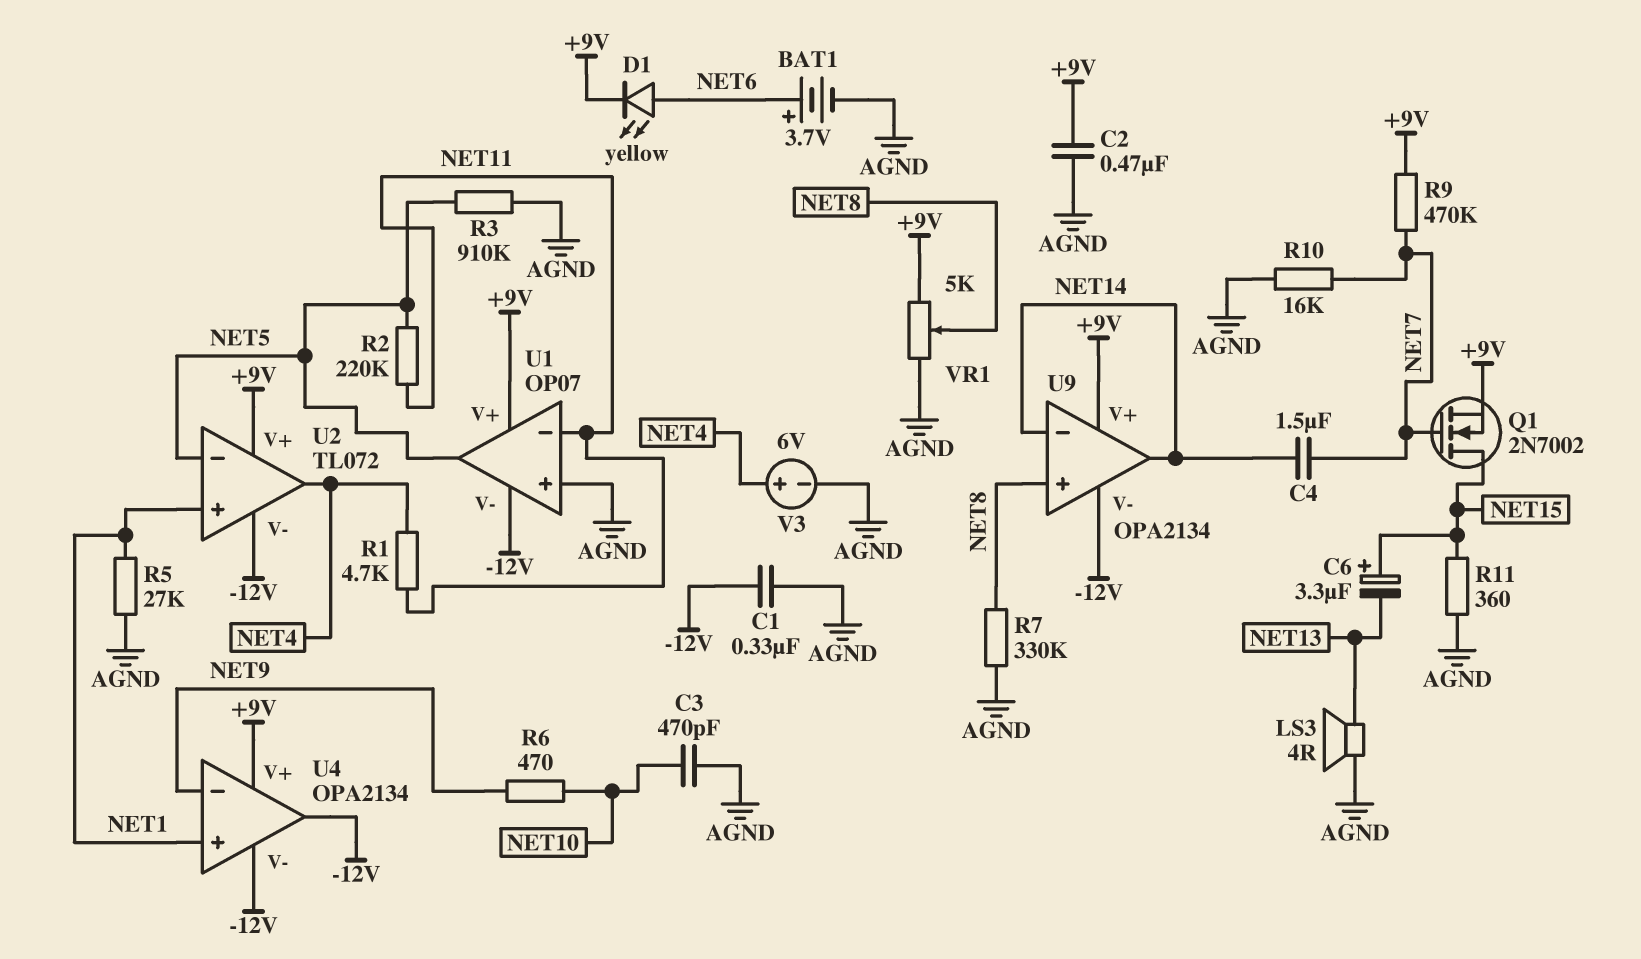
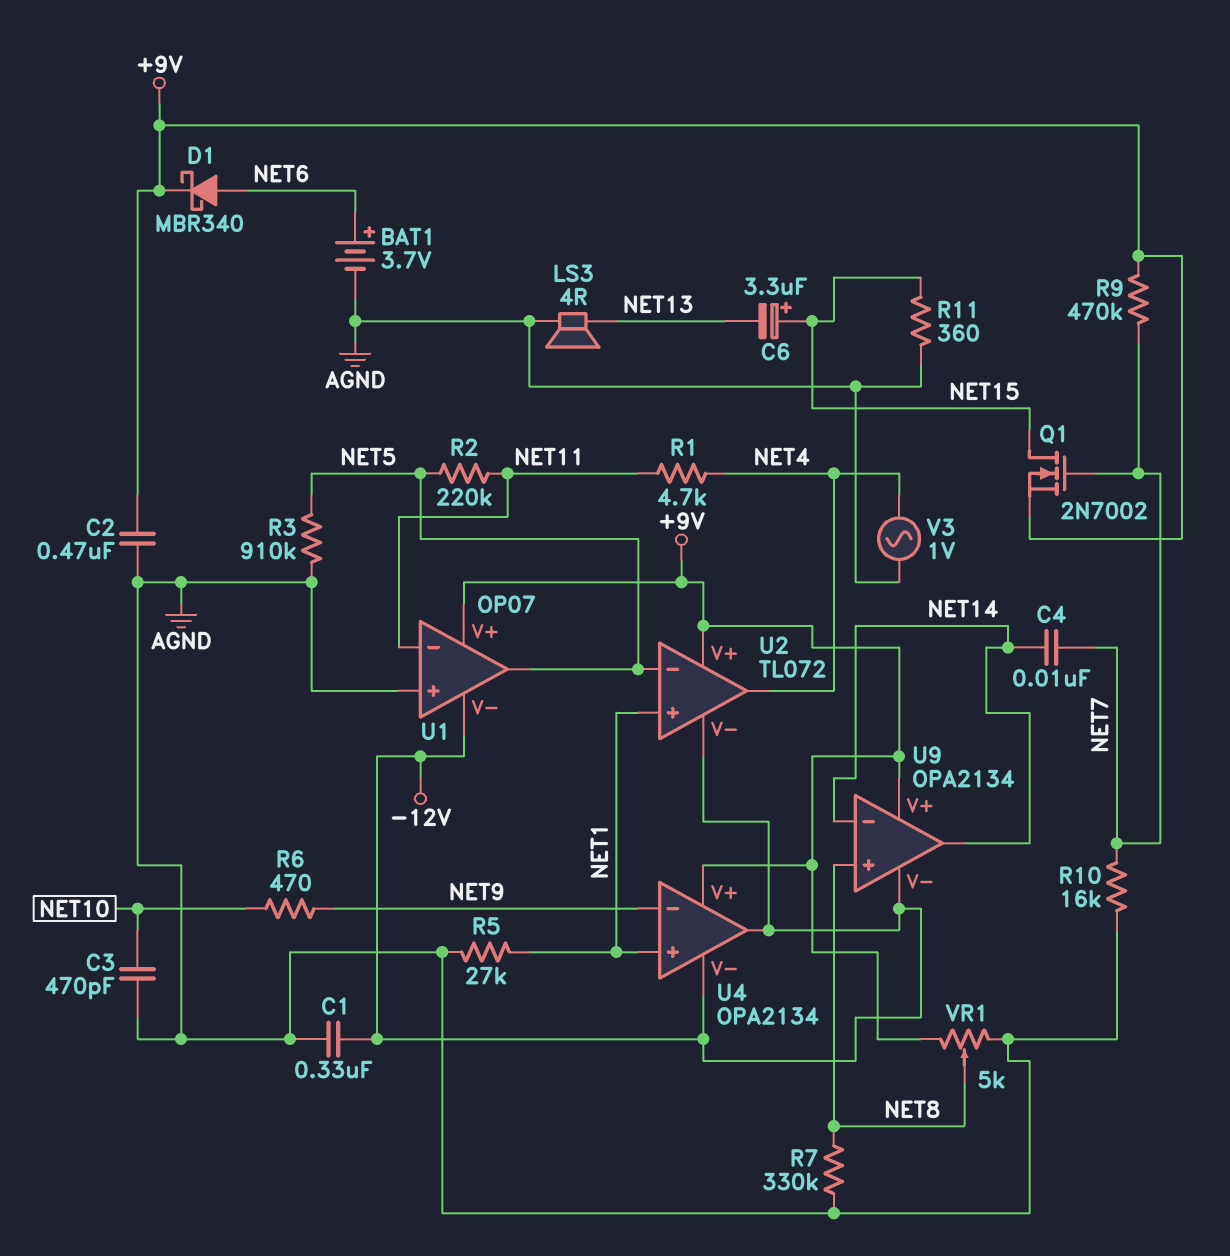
C4: 1.5uF (NET7, NET14) -> 10nF (NET7, NET14)
D1: LED yellow (A NET6, K +9V) -> schottky MBR340 (A NET6, K +9V)
V3: 6V (plus NET4, minus AGND) -> AC 1V (AGND, NET4)

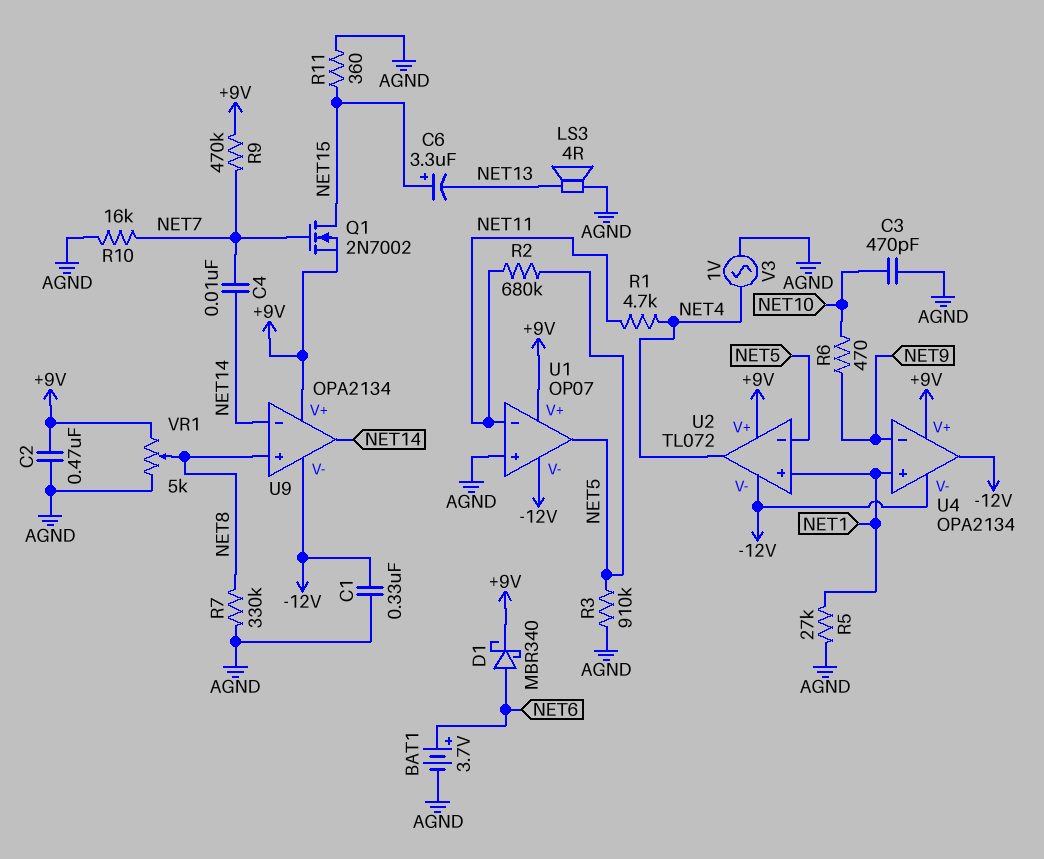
R2: 220k (NET5, NET11) -> 680k (NET5, NET11)

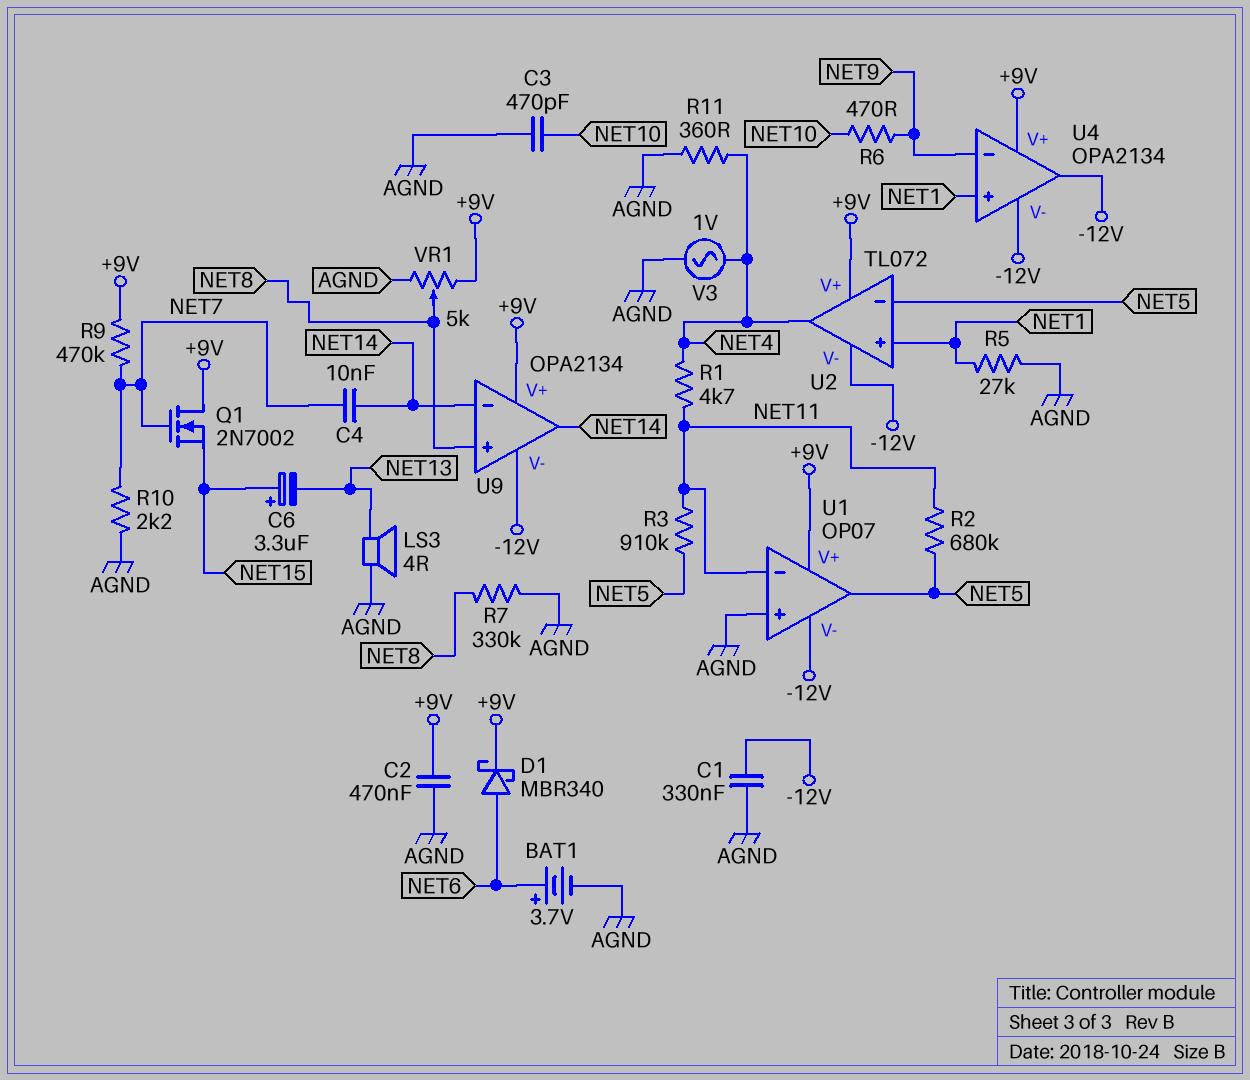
Q1: NMOS 2N7002 (G NET7, D NET15, S +9V) -> NMOS 2N7002 (G NET7, D +9V, S NET15)
R3: 910k (AGND, NET5) -> 910k (NET5, NET11)
R10: 16k (AGND, NET7) -> 2.2k (AGND, NET7)
R11: 360 (AGND, NET15) -> 360 (AGND, NET4)

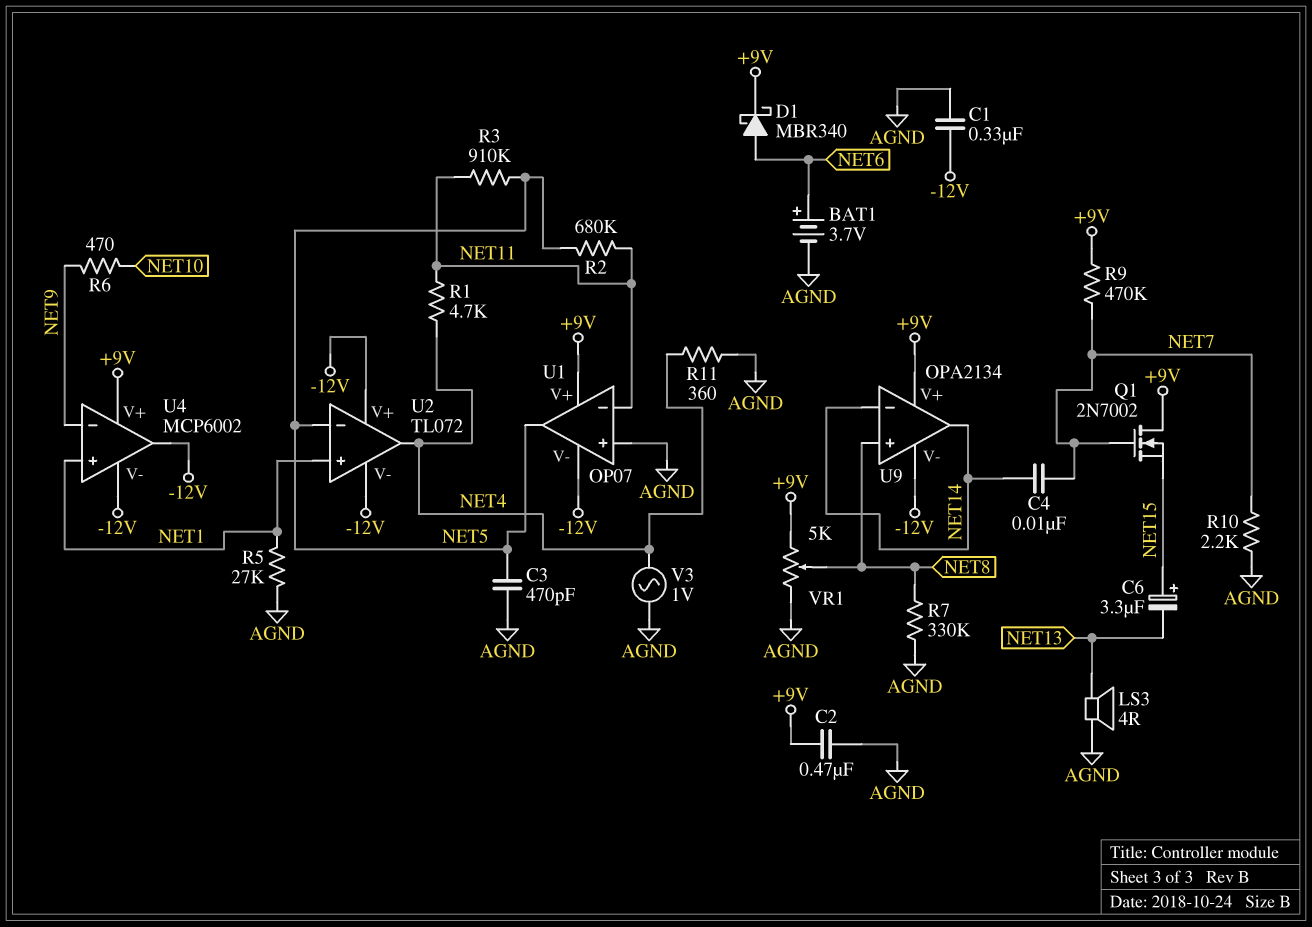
C3: 470pF (AGND, NET10) -> 470pF (AGND, NET5)
U2 pin V+: +9V -> -12V
U4: OPA2134 -> MCP6002

